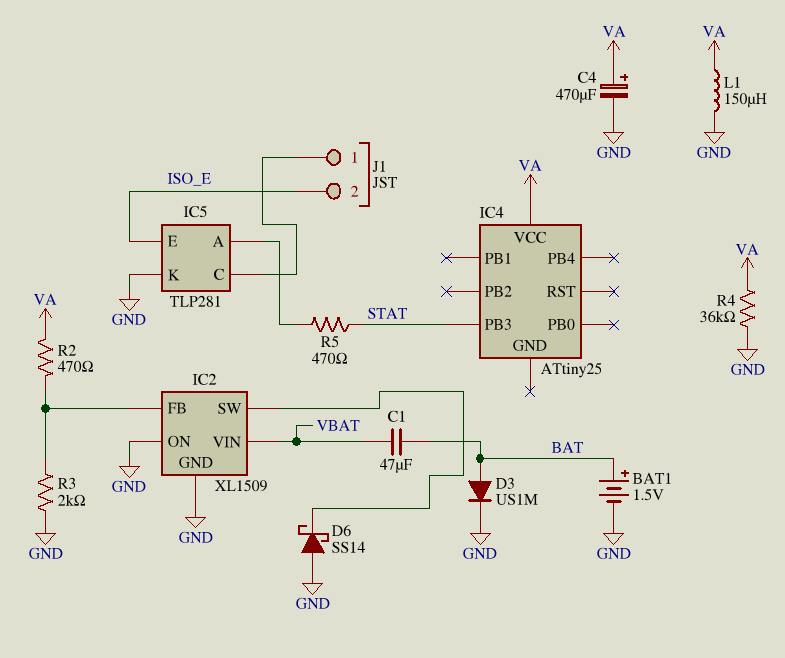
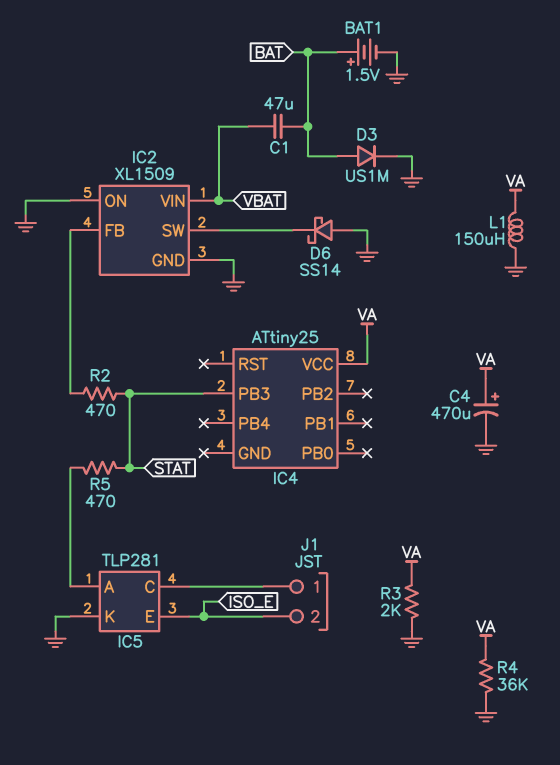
R2: 470 (IC2/FB, VA) -> 470 (IC2/FB, STAT)
R3: 2k (GND, IC2/FB) -> 2k (GND, VA)

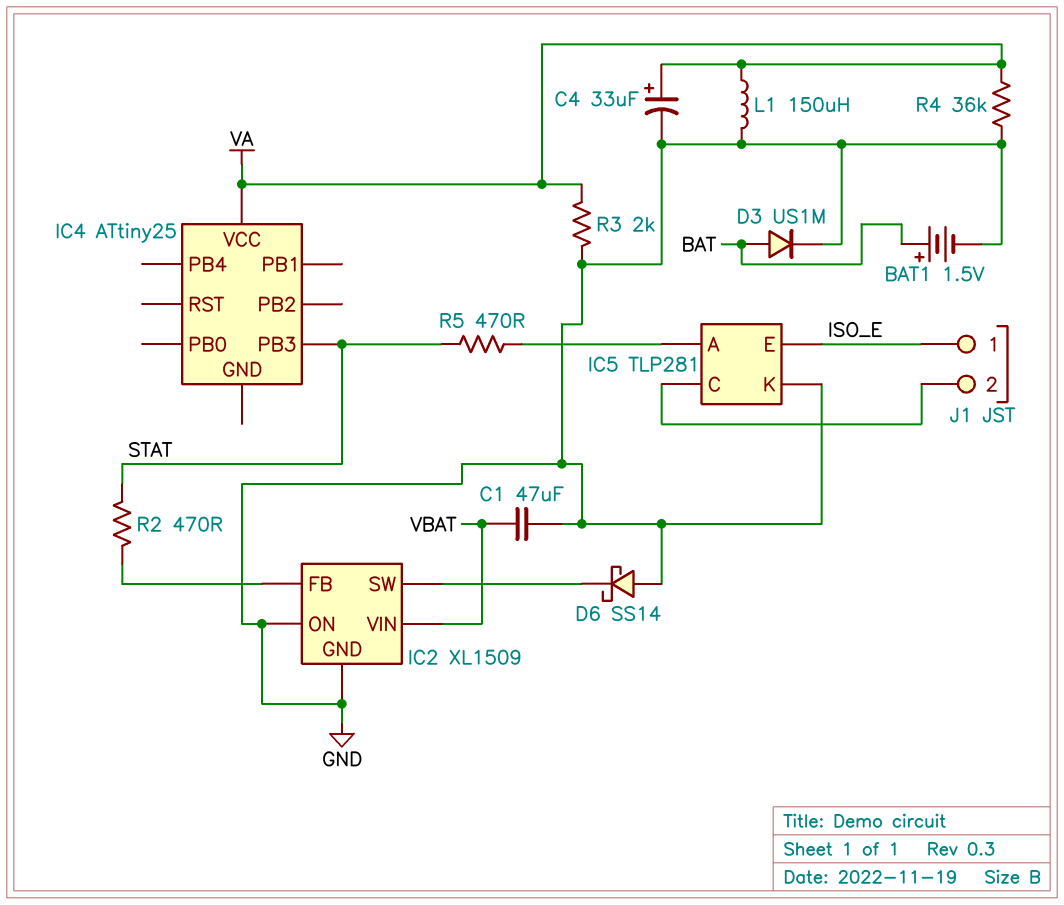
C1: 47uF (BAT, VBAT) -> 47uF (GND, VBAT)
C4: 470uF (plus VA, minus GND) -> 33uF (plus VA, minus GND)
J1 pin 1: IC5/C -> ISO_E
J1 pin 2: ISO_E -> IC5/C

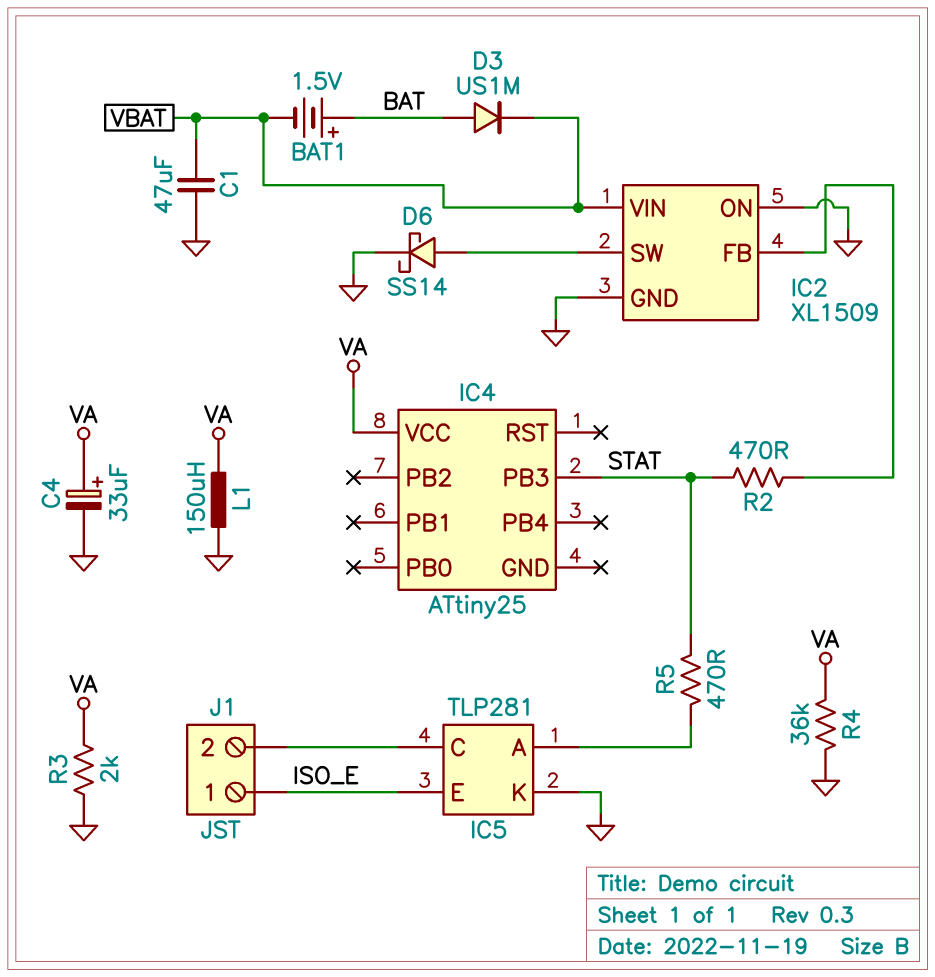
BAT1: 1.5V (plus BAT, minus GND) -> 1.5V (plus BAT, minus VBAT)
D3: diode US1M (A BAT, K GND) -> diode US1M (A BAT, K VBAT)
D6: schottky SS14 (A GND, K IC2/SW) -> schottky SS14 (A IC2/SW, K GND)

